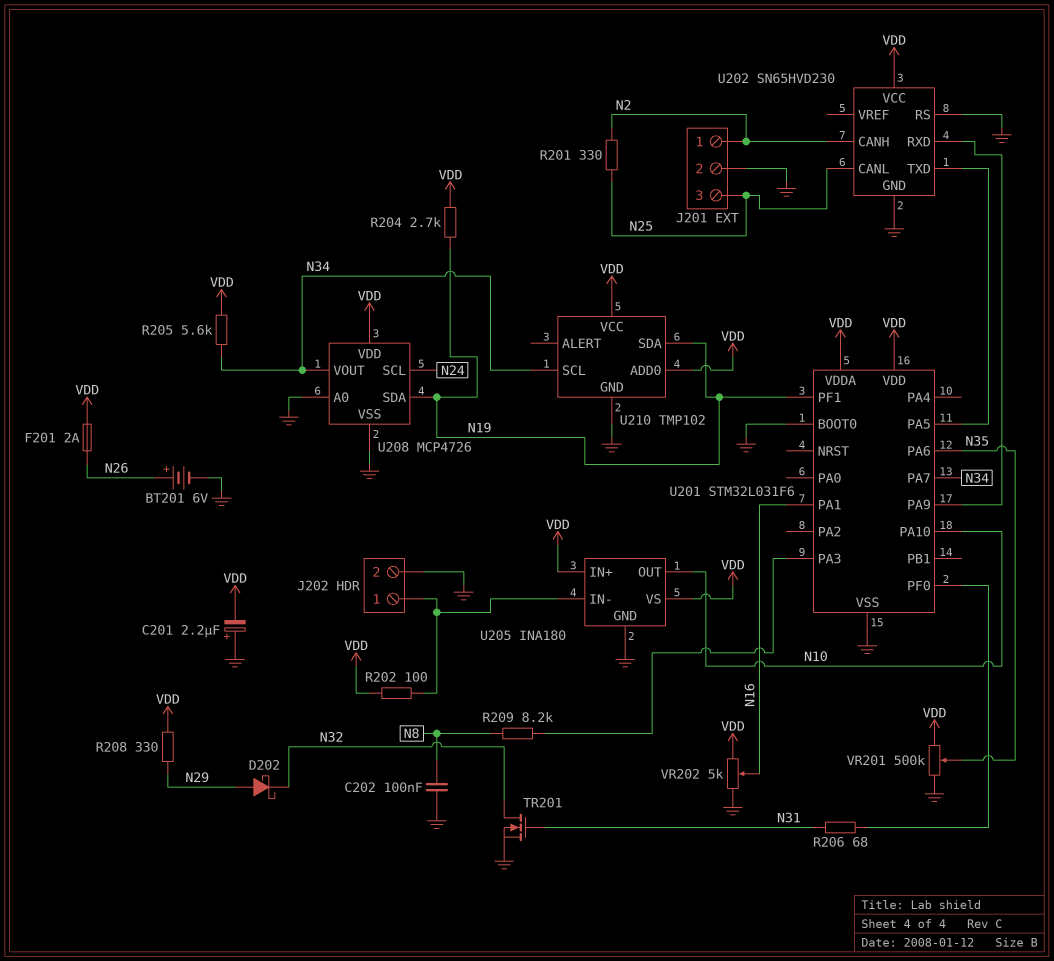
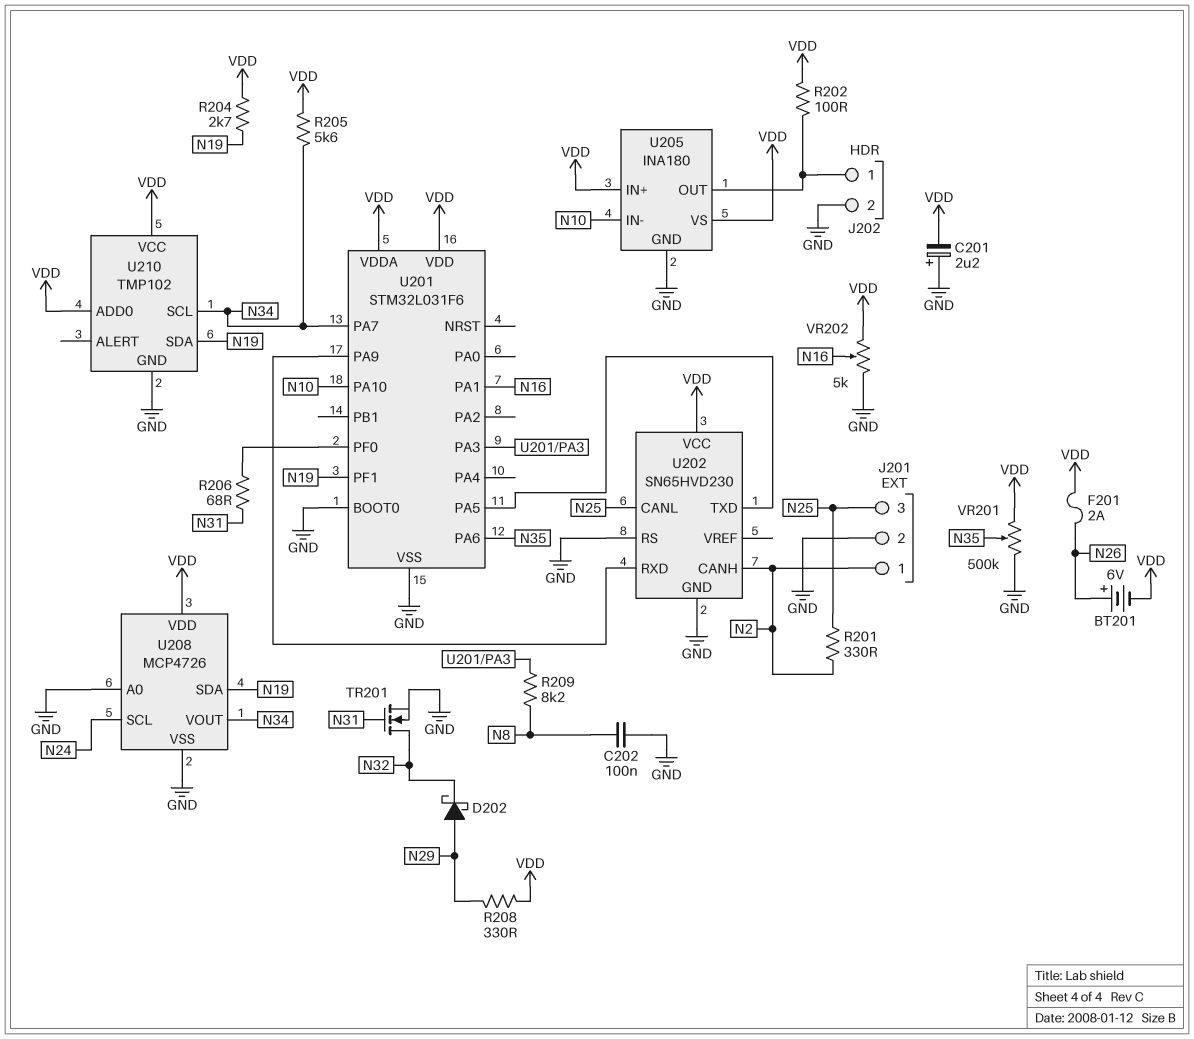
BT201: 6V (plus N26, minus GND) -> 6V (plus N26, minus VDD)
U205 pin IN-: J202/1 -> N10
U205 pin OUT: N10 -> J202/1

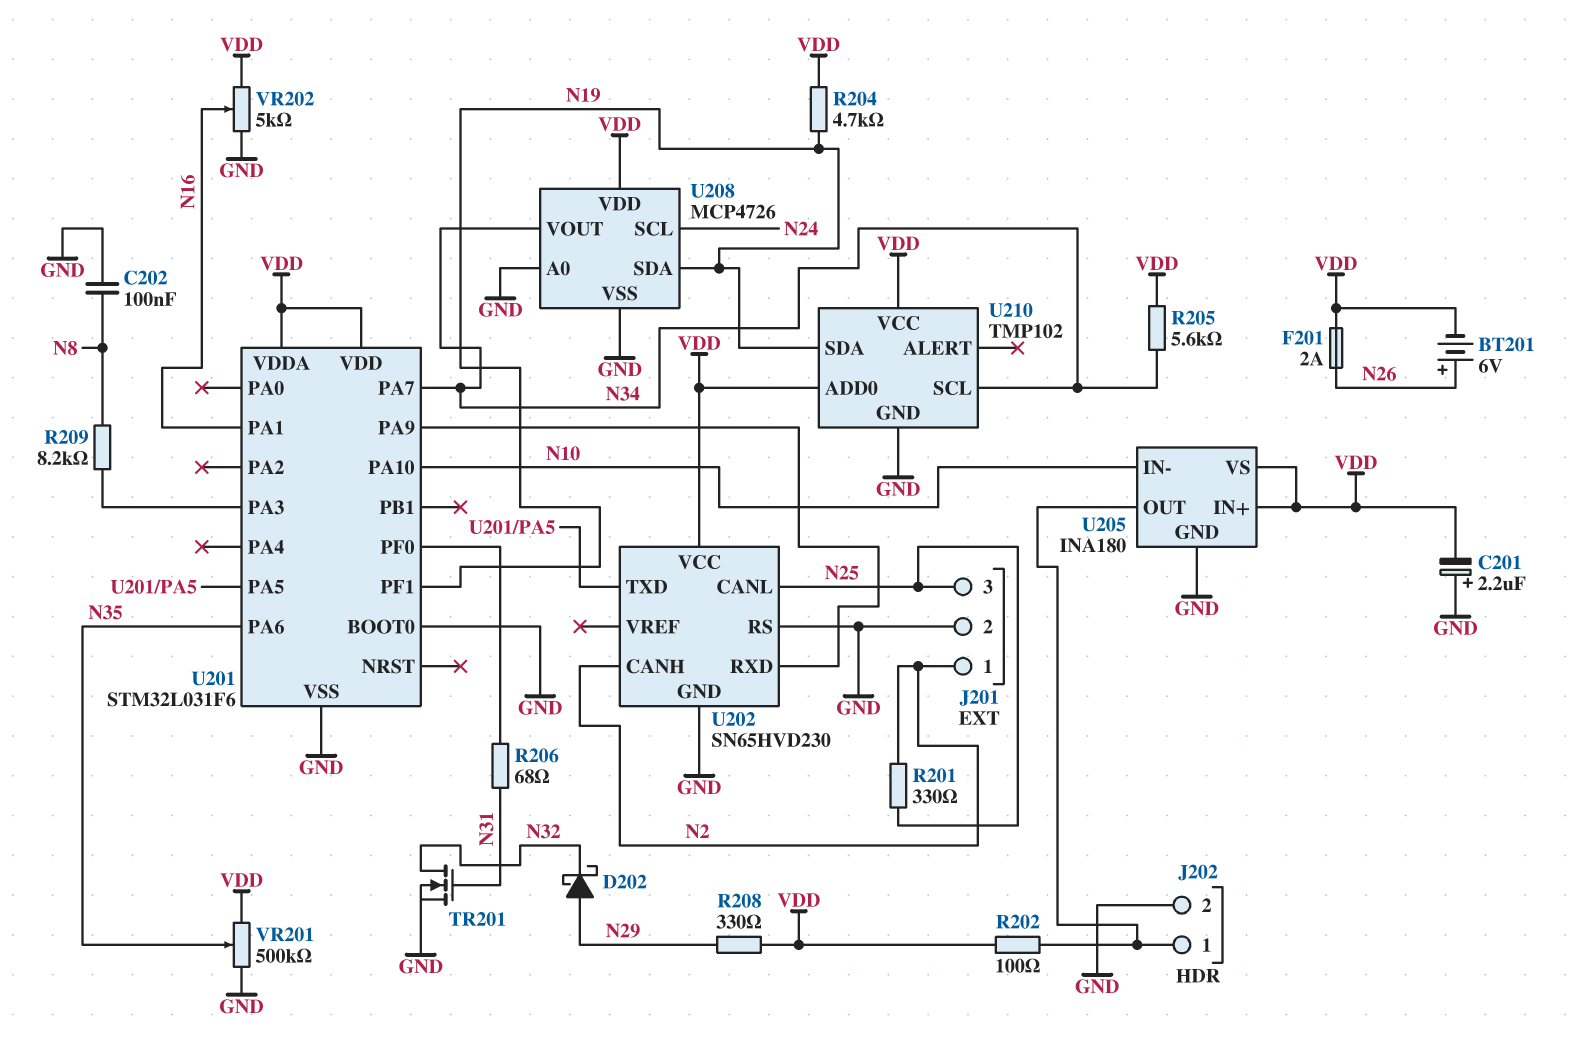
R204: 2.7k (N19, VDD) -> 4.7k (N19, VDD)

